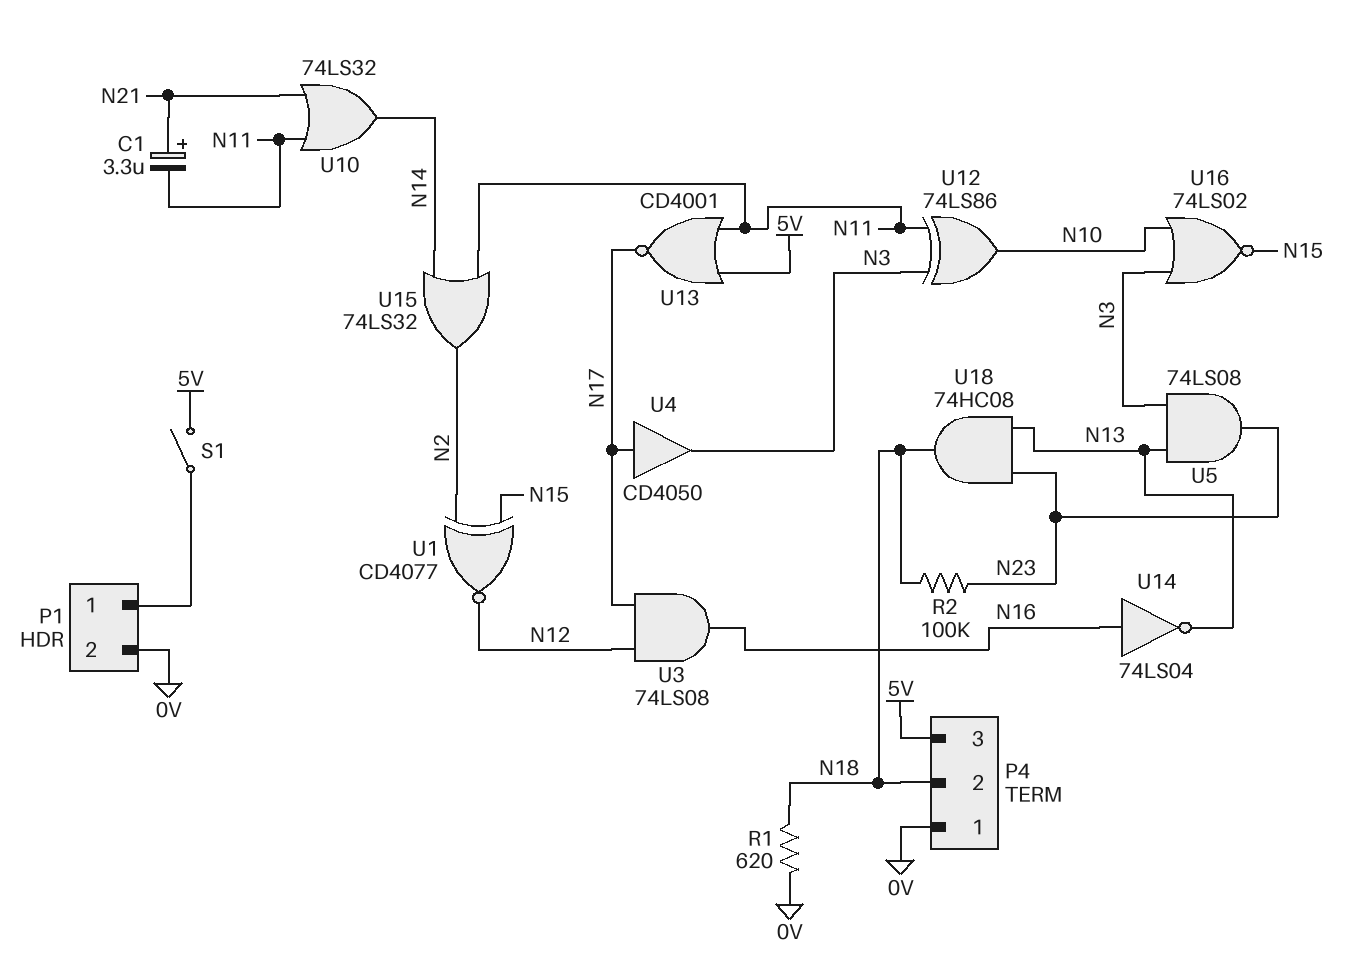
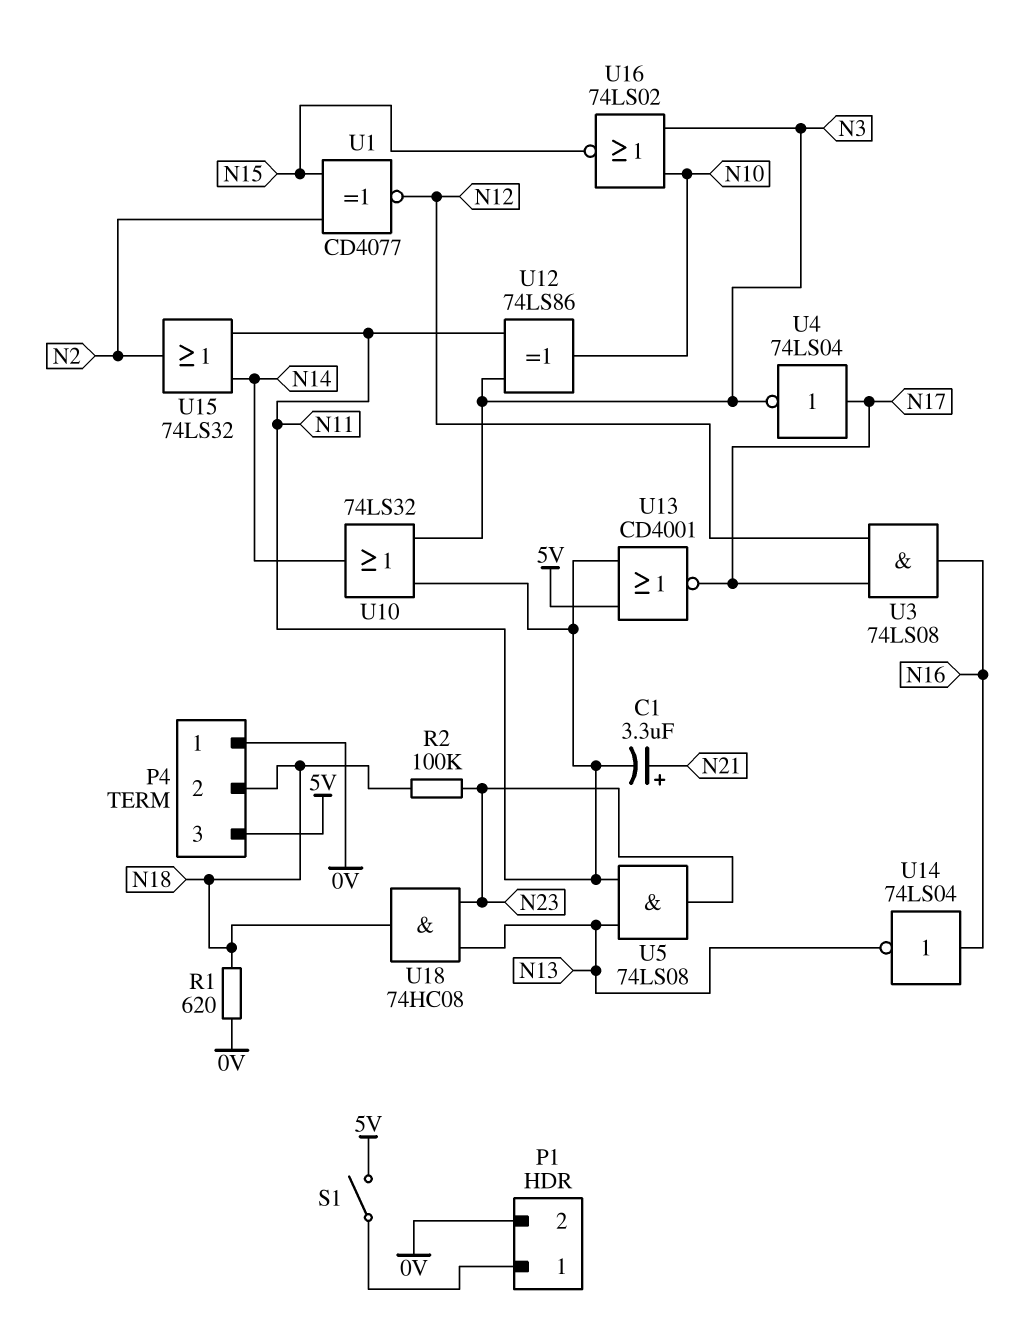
U4: buffer CD4050 (in N17, out N3) -> NOT 74LS04 (in N17, out N3)
U5: AND 74LS08 (in N3, in N13, out N23) -> AND 74LS08 (in N11, in N13, out N23)
U10: OR 74LS32 (in N11, in N21, out N14) -> OR 74LS32 (in N3, in N11, out N14)

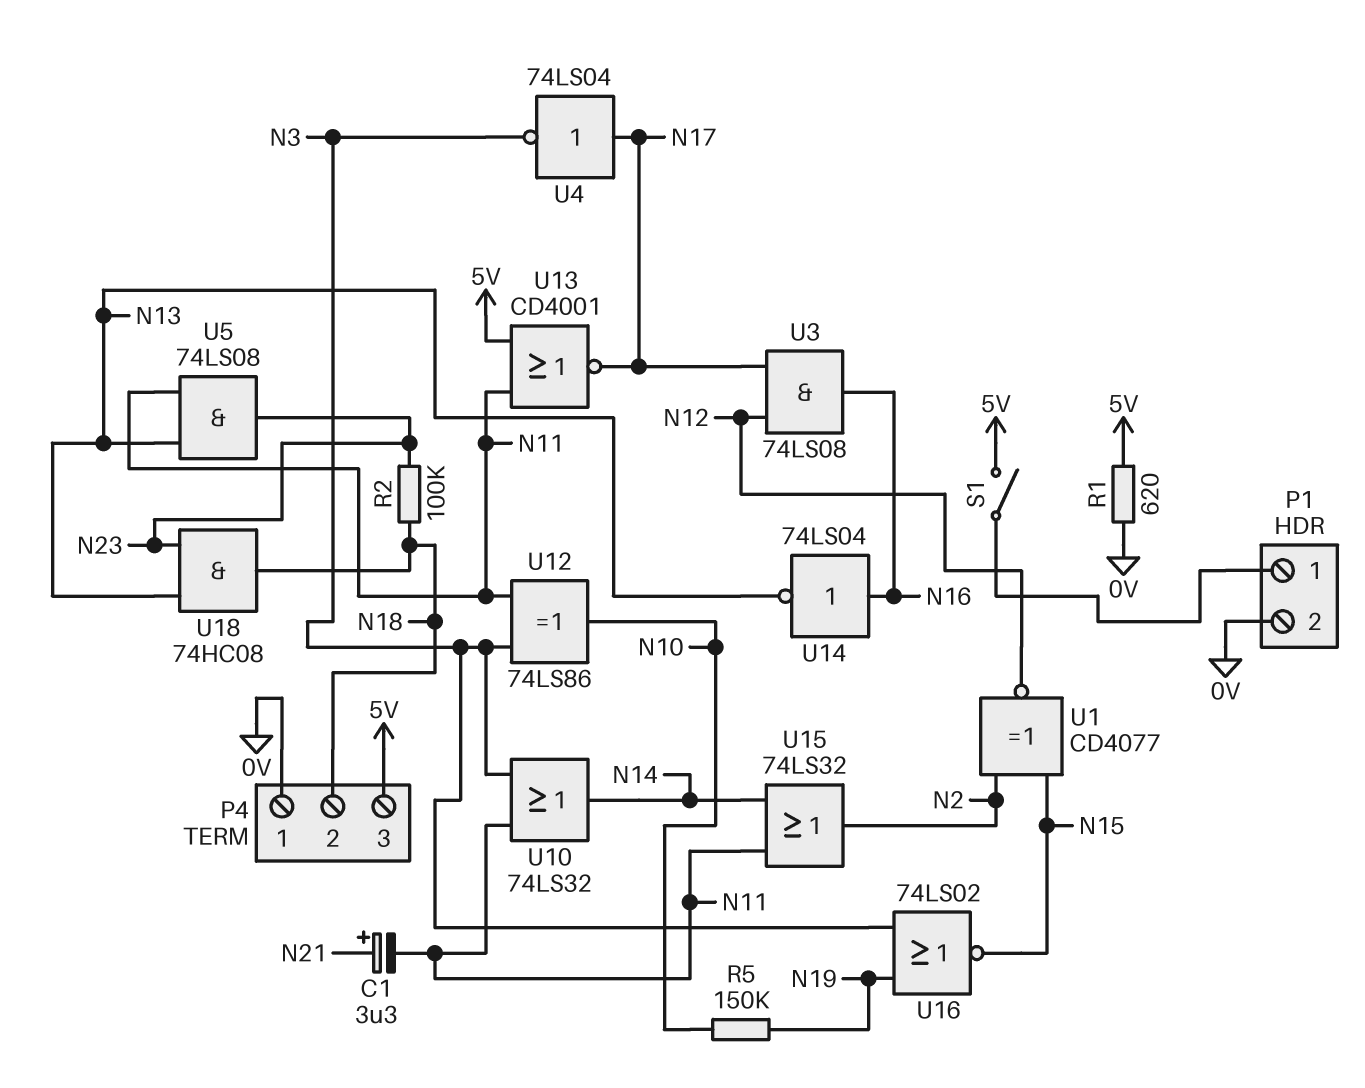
R1: 620 (0V, N18) -> 620 (0V, 5V)
R5: none -> 150k (N10, N19)
U16: NOR 74LS02 (in N3, in N10, out N15) -> NOR 74LS02 (in N3, in N19, out N15)

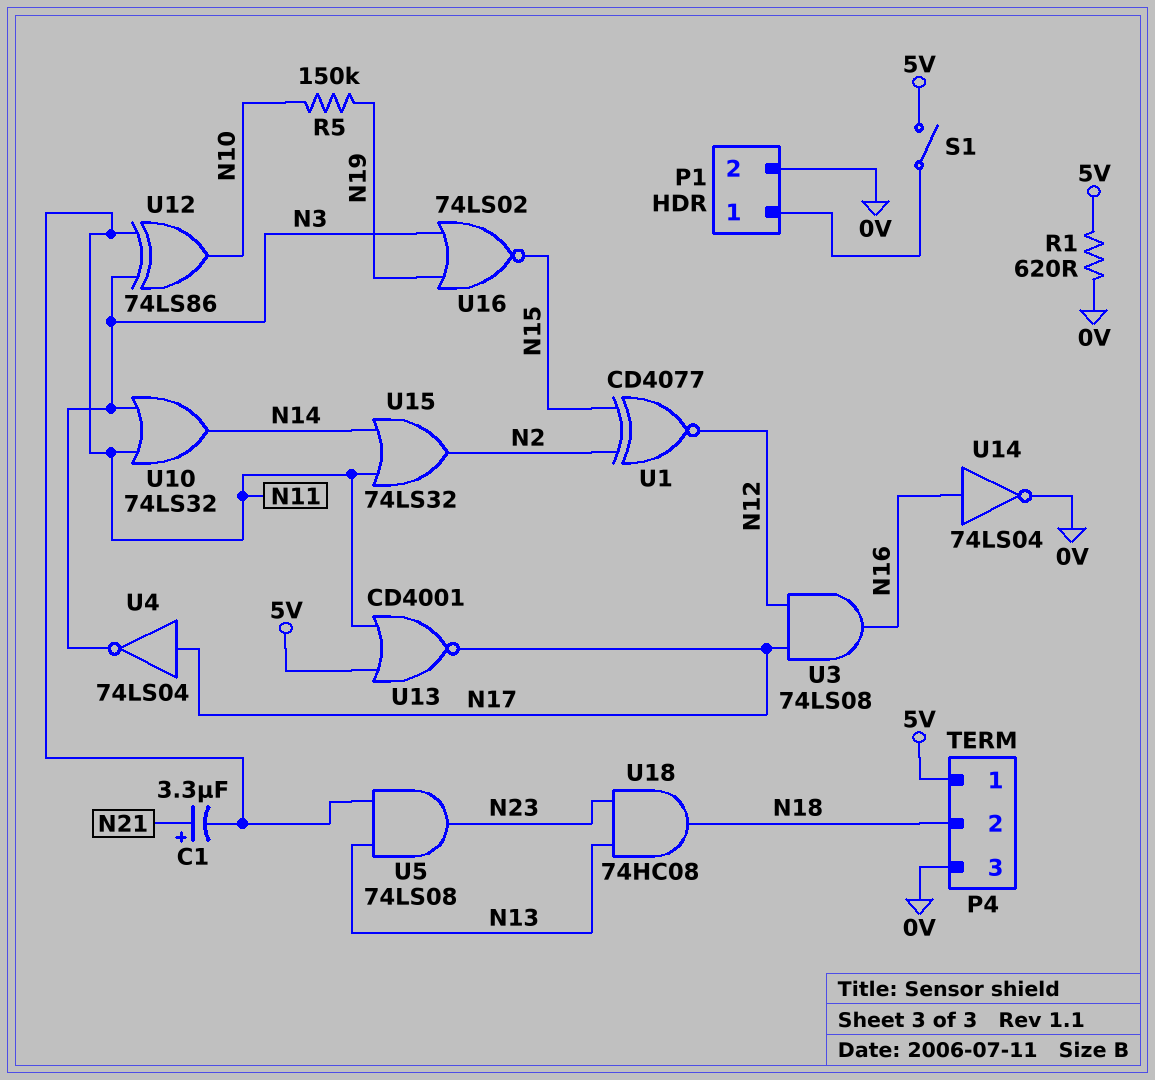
P4 pin 1: 0V -> 5V
P4 pin 3: 5V -> 0V
R2: 100k (N18, N23) -> none
U14: NOT 74LS04 (in N16, out N13) -> NOT 74LS04 (in N16, out 0V)

